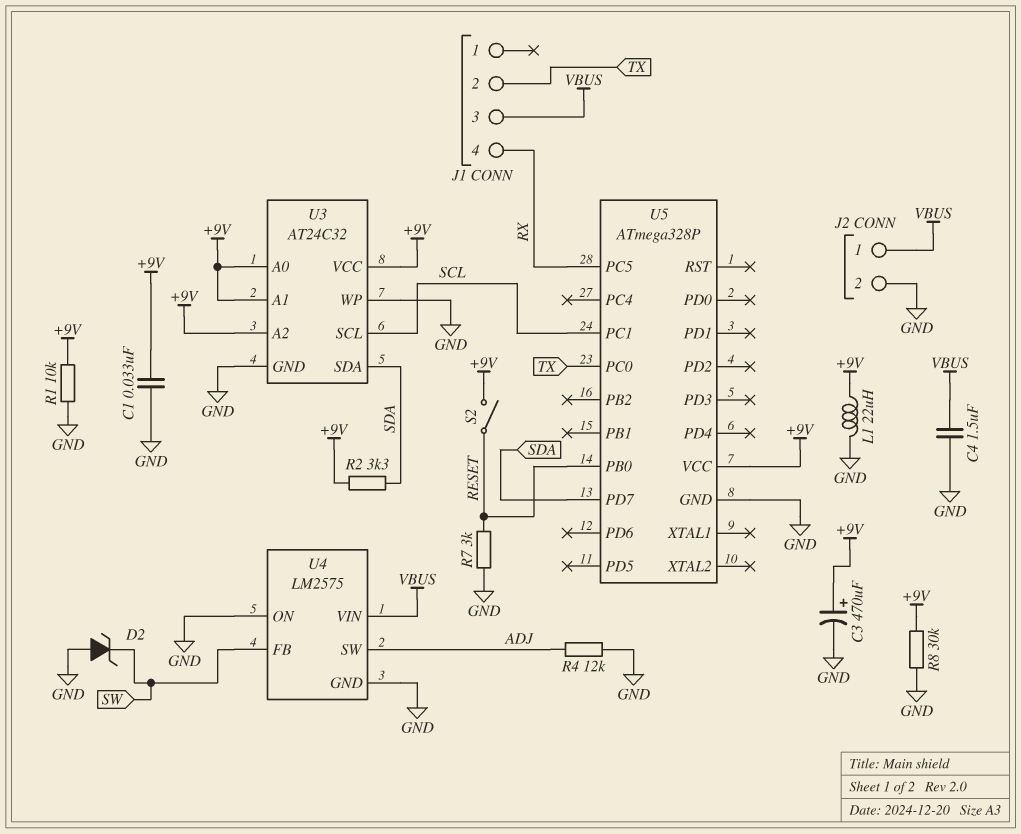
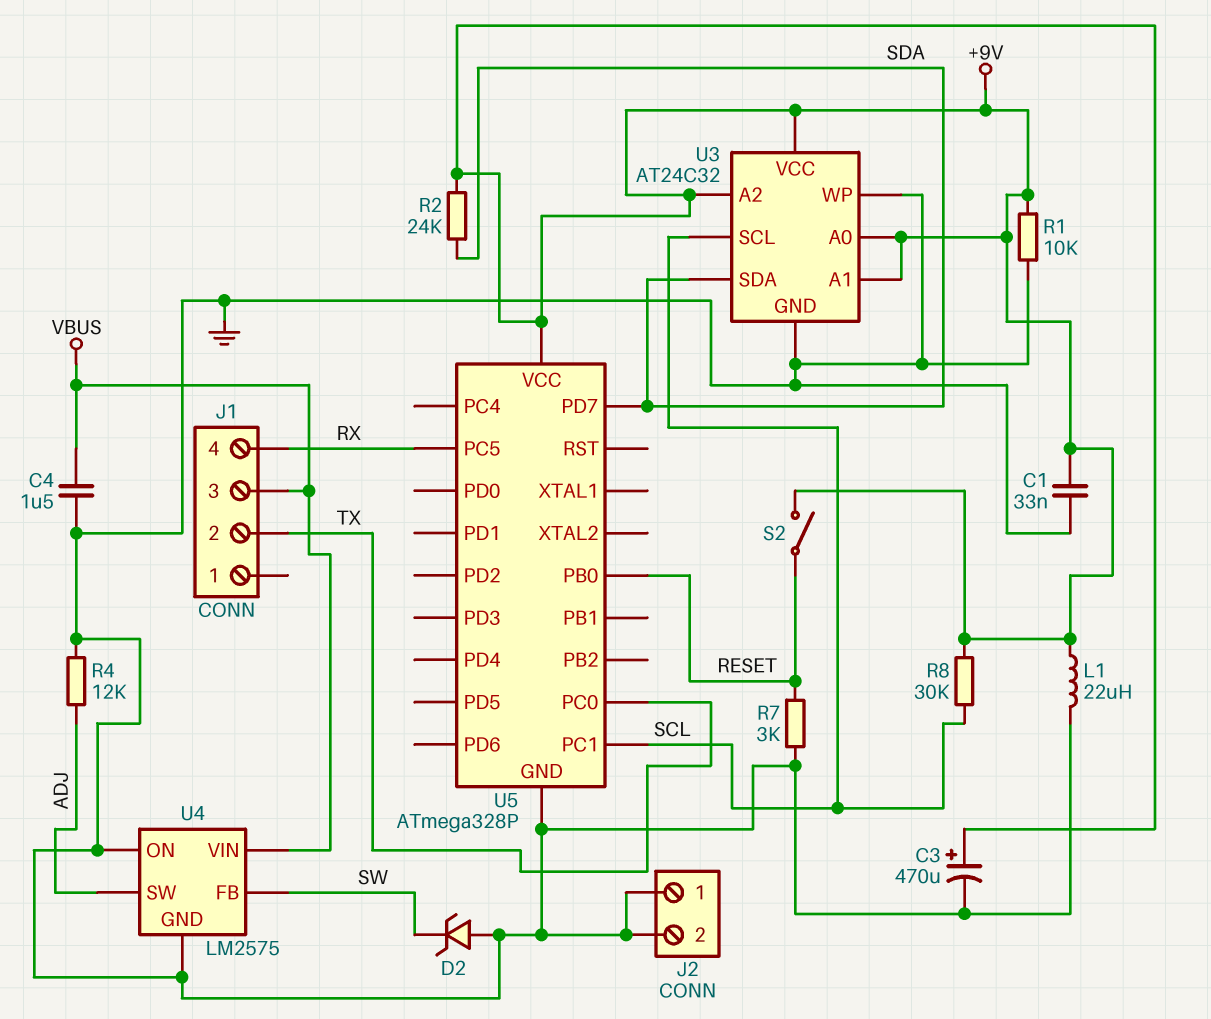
J2 pin 1: VBUS -> GND
R2: 3.3k (+9V, SDA) -> 24k (+9V, SDA)
R8: 30k (+9V, GND) -> 30k (+9V, SCL)

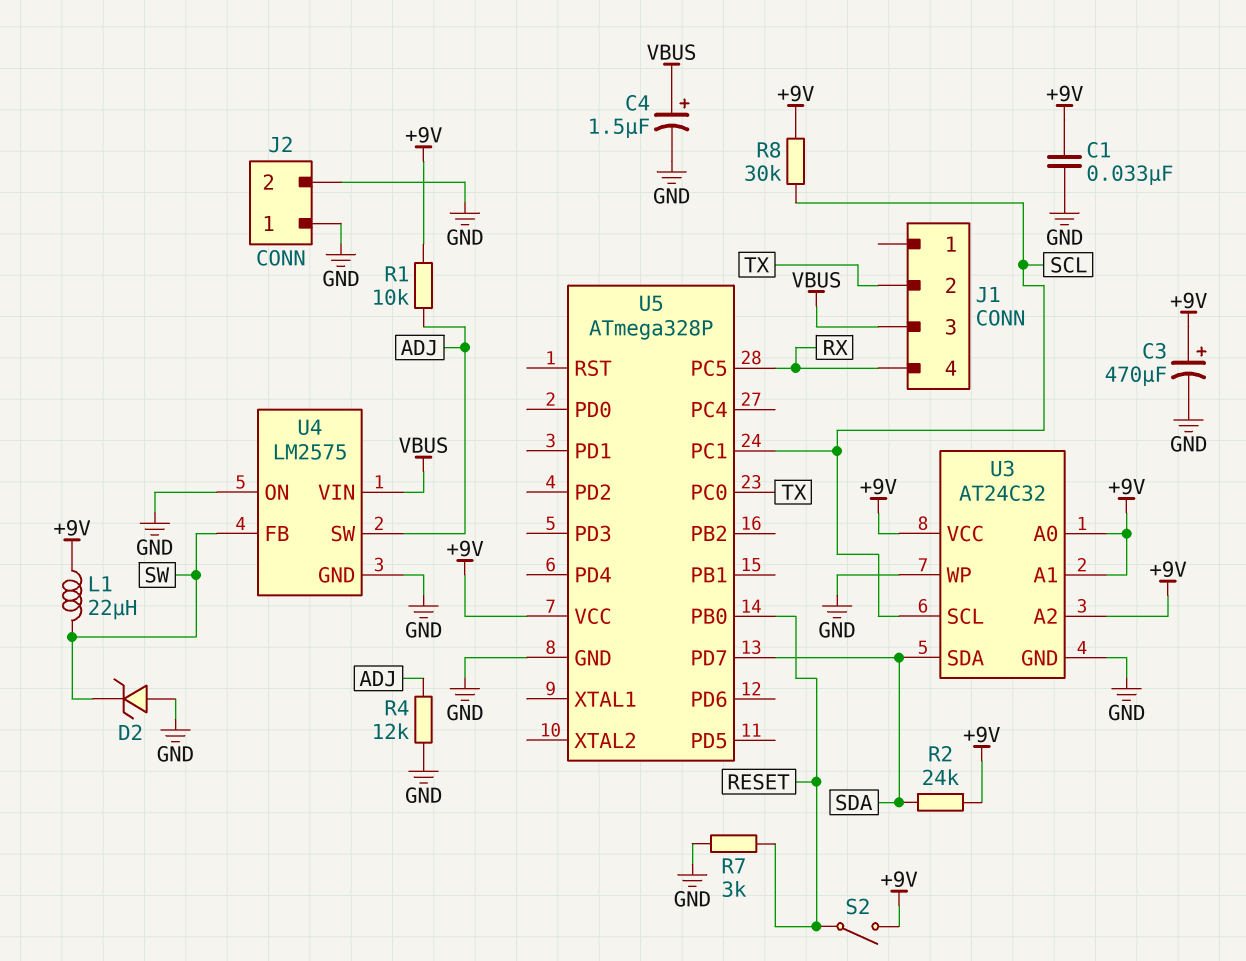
C4: 1.5uF (GND, VBUS) -> 1.5uF (plus VBUS, minus GND)
L1: 22uH (+9V, GND) -> 22uH (+9V, SW)
R1: 10k (+9V, GND) -> 10k (+9V, ADJ)

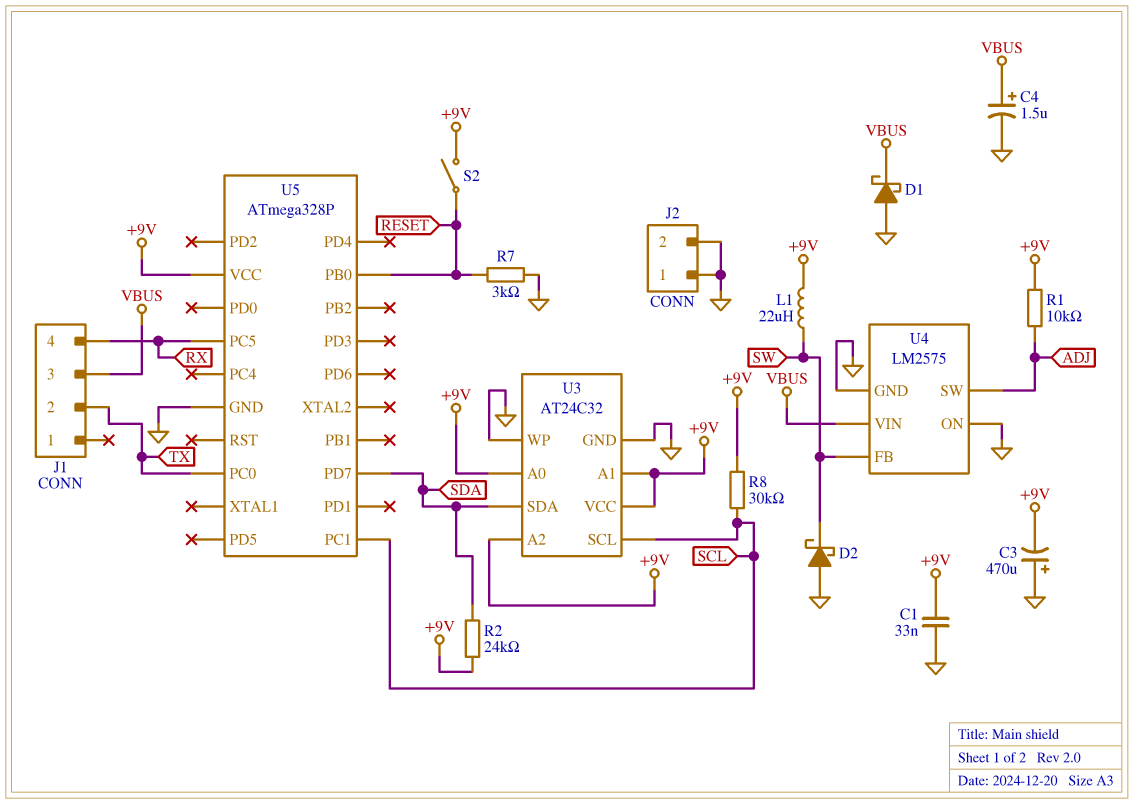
C3: 470uF (plus +9V, minus GND) -> 470uF (plus GND, minus +9V)
D1: none -> schottky (A GND, K VBUS)
D2: zener (A GND, K SW) -> schottky (A GND, K SW)
R4: 12k (ADJ, GND) -> none

